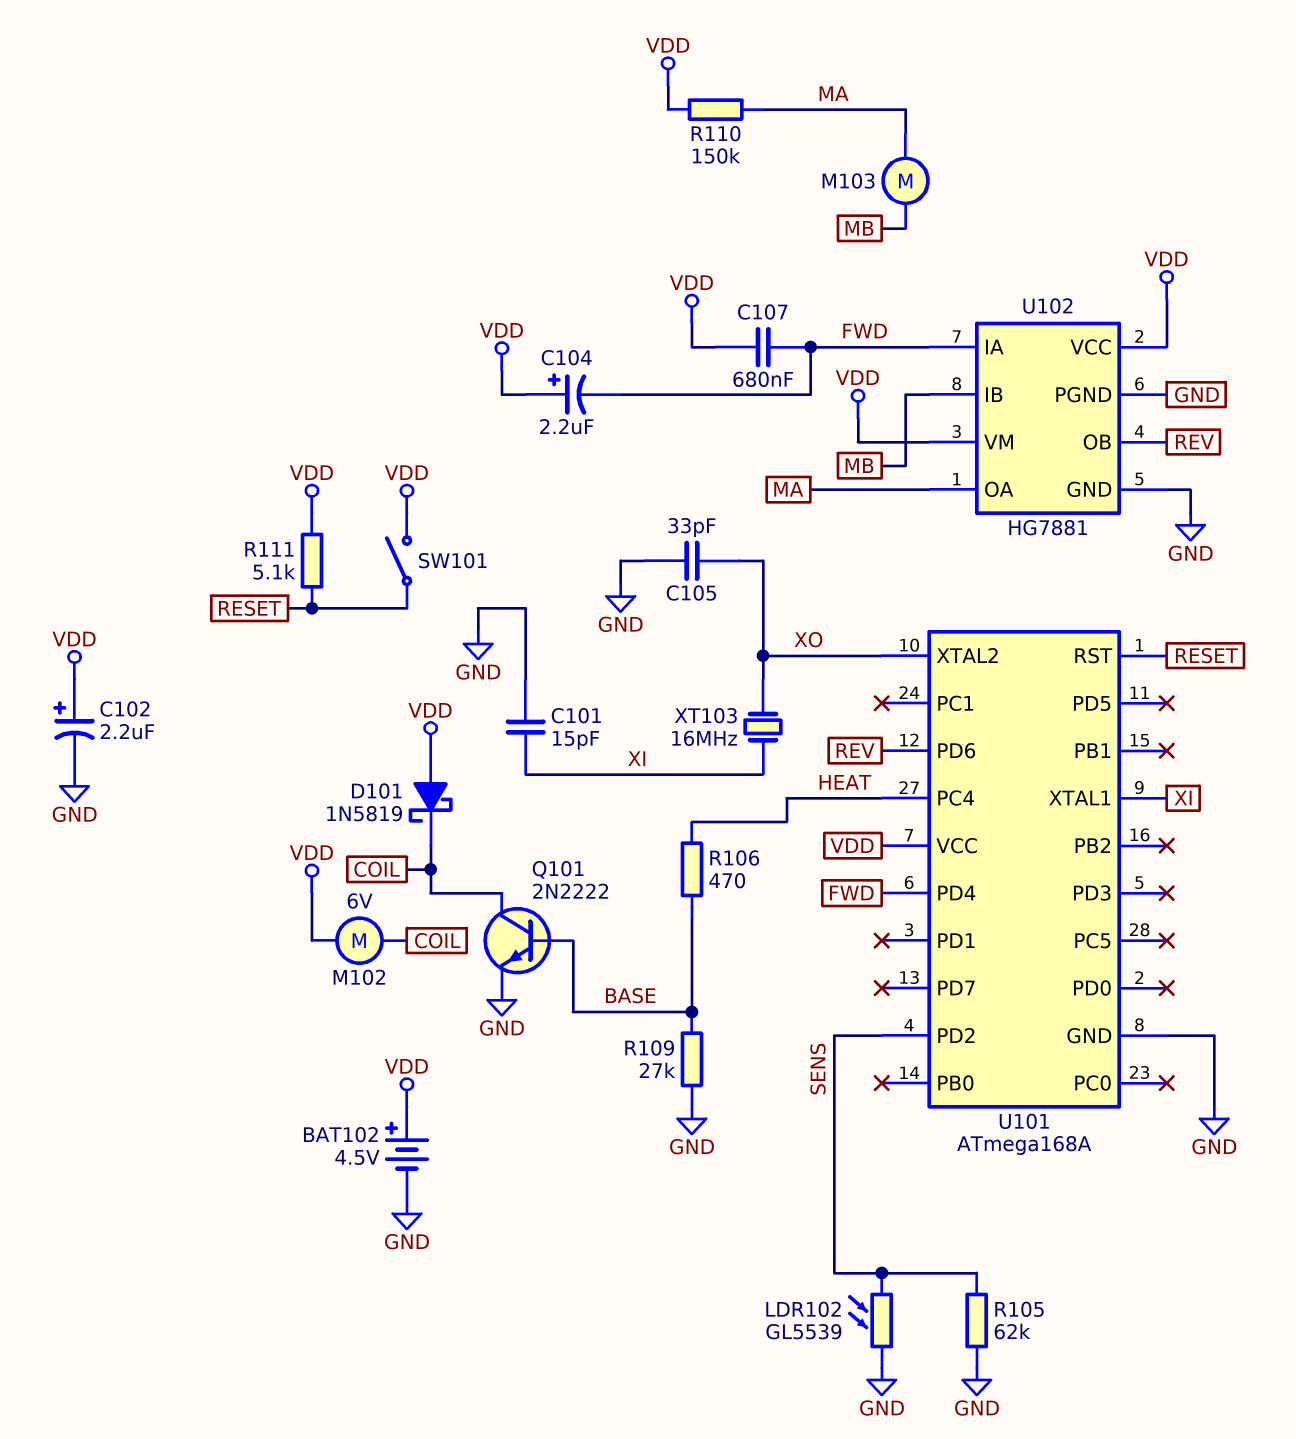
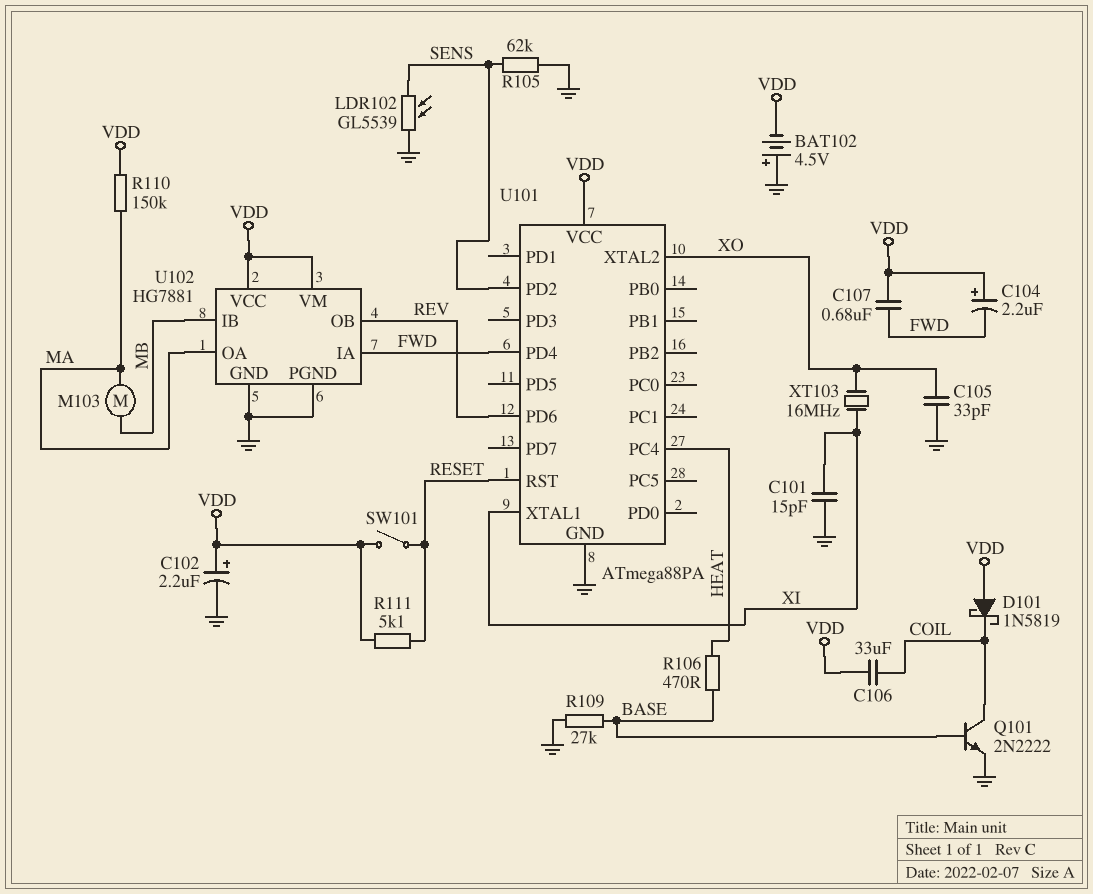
BAT102: 4.5V (plus VDD, minus GND) -> 4.5V (plus GND, minus VDD)
C106: none -> 33uF (COIL, VDD)
M102: motor 6V (COIL, VDD) -> none
U101: ATmega168A -> ATmega88PA

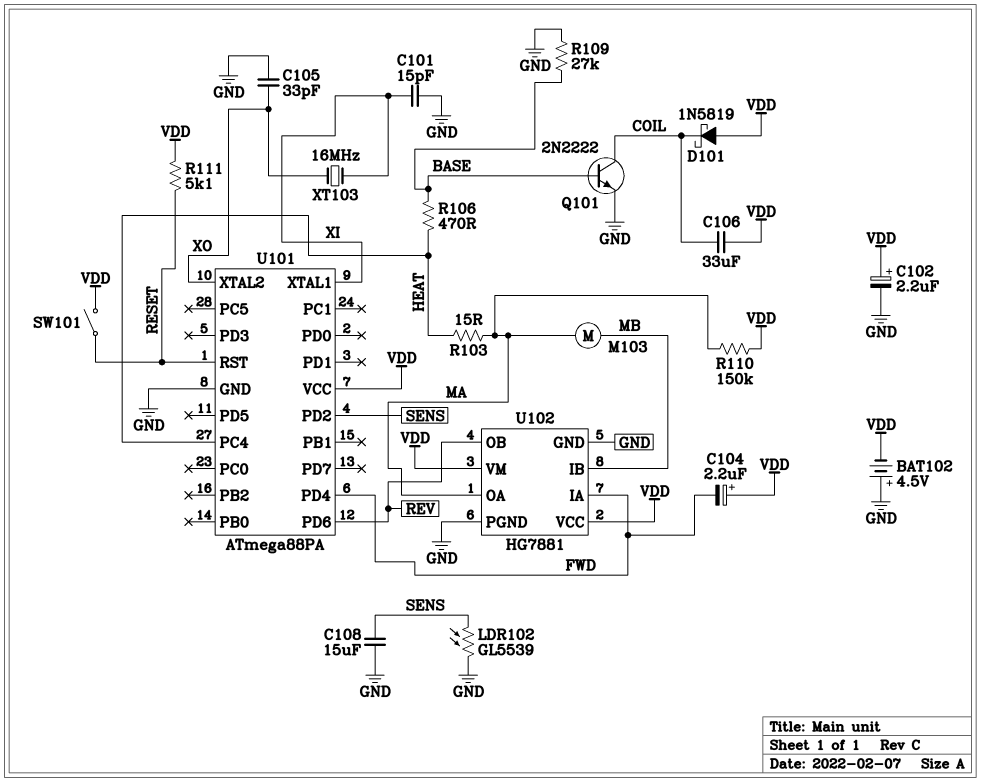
C107: 680nF (FWD, VDD) -> none
C108: none -> 15uF (GND, SENS)
R103: none -> 15 (HEAT, MA)
R105: 62k (GND, SENS) -> none

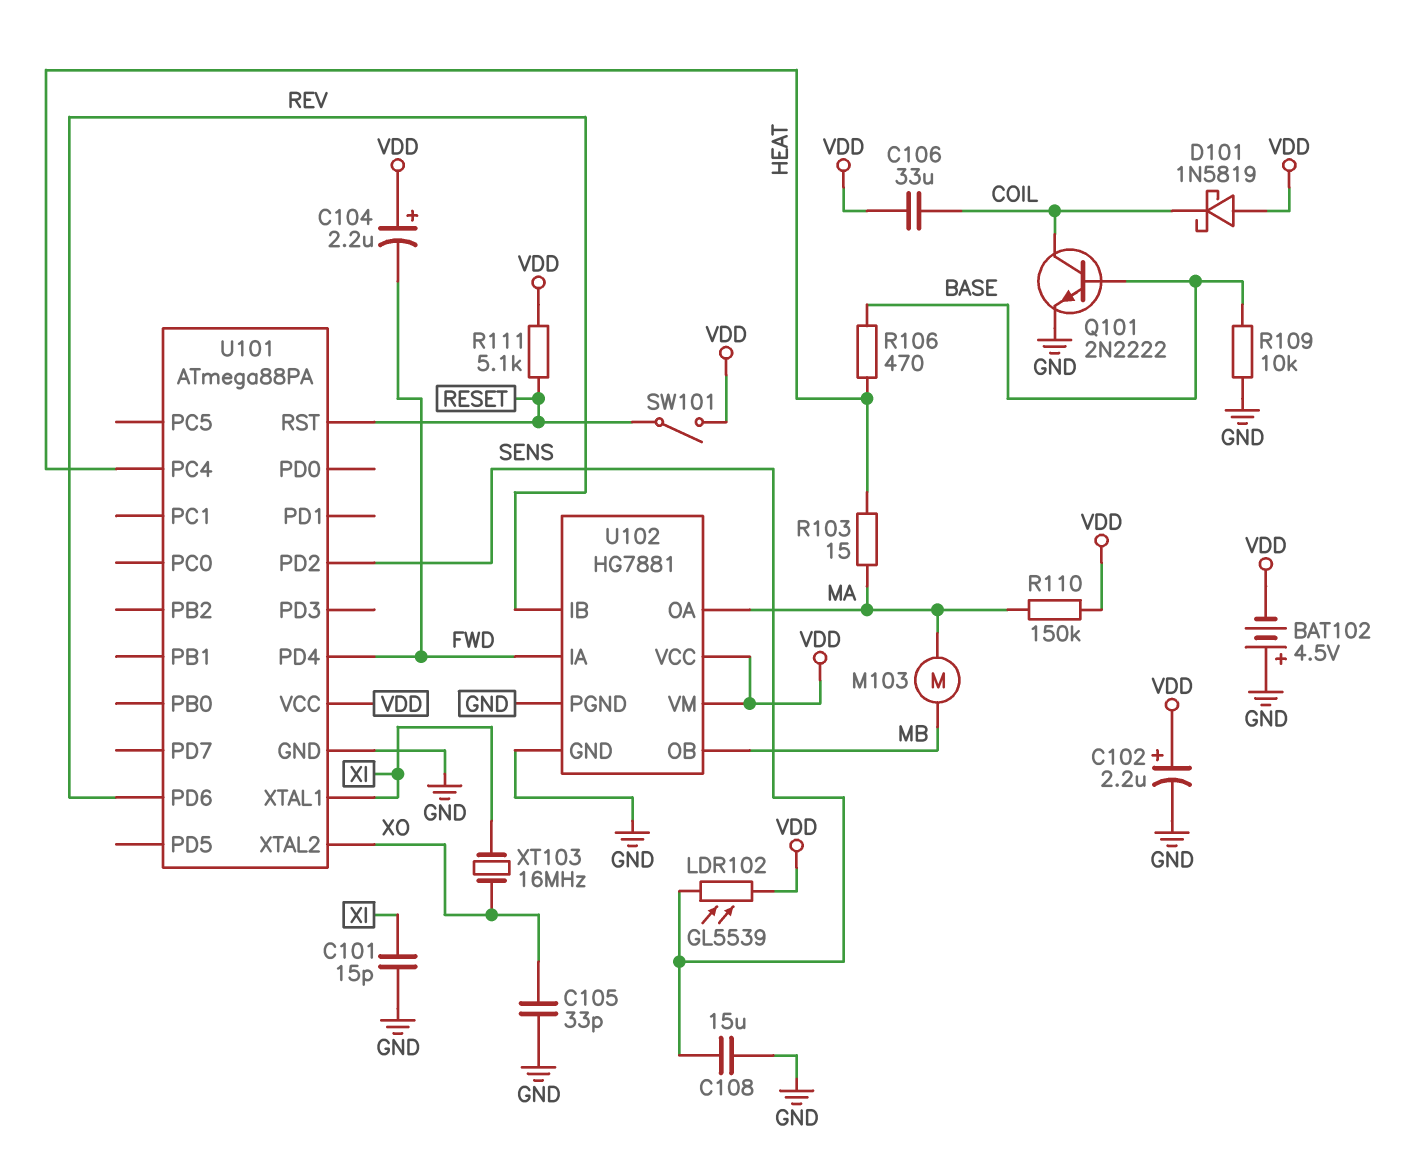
LDR102: GL5539 (GND, SENS) -> GL5539 (SENS, VDD)
R109: 27k (BASE, GND) -> 10k (BASE, GND)
U102 pin IB: MB -> REV
U102 pin OB: REV -> MB

